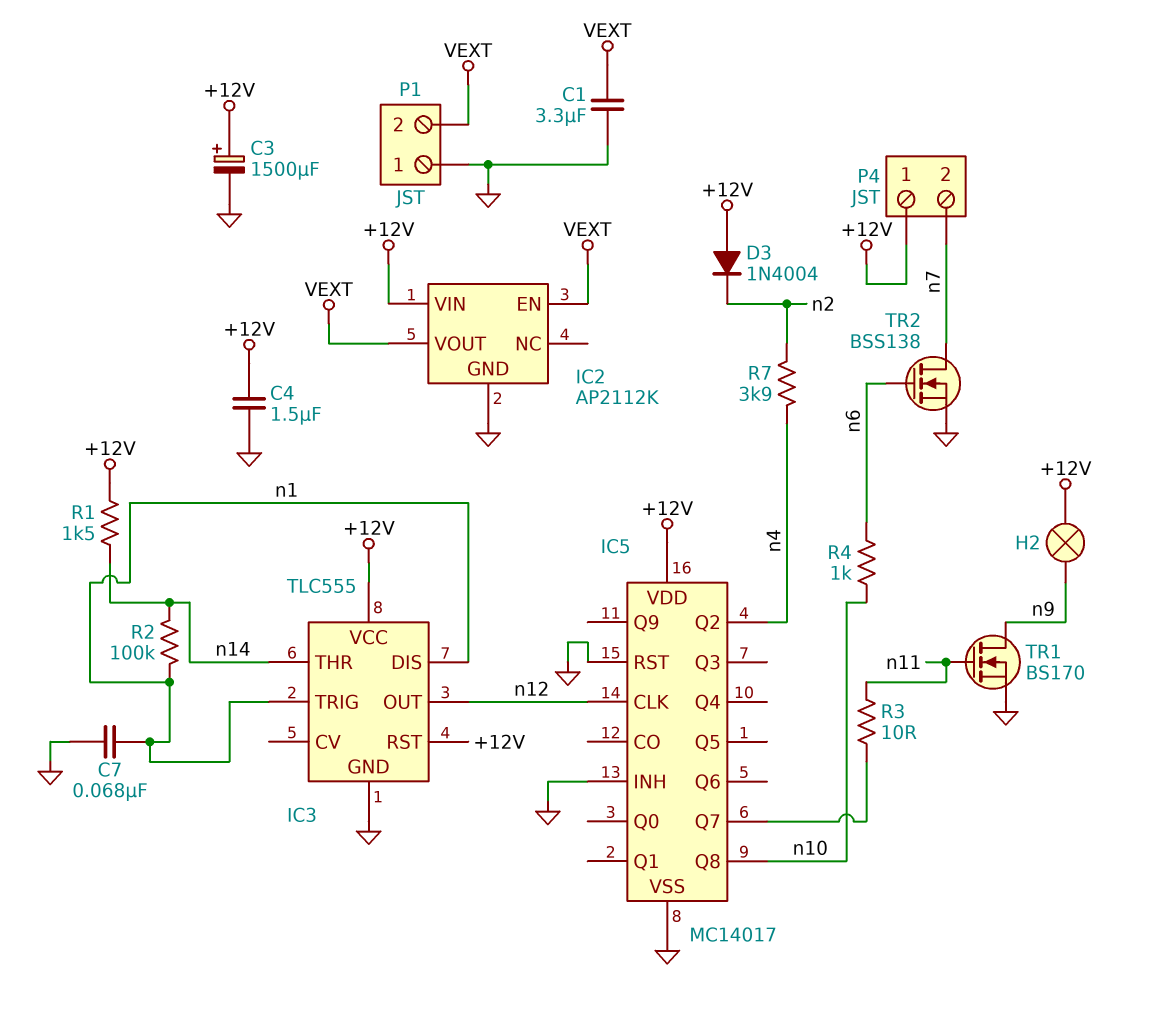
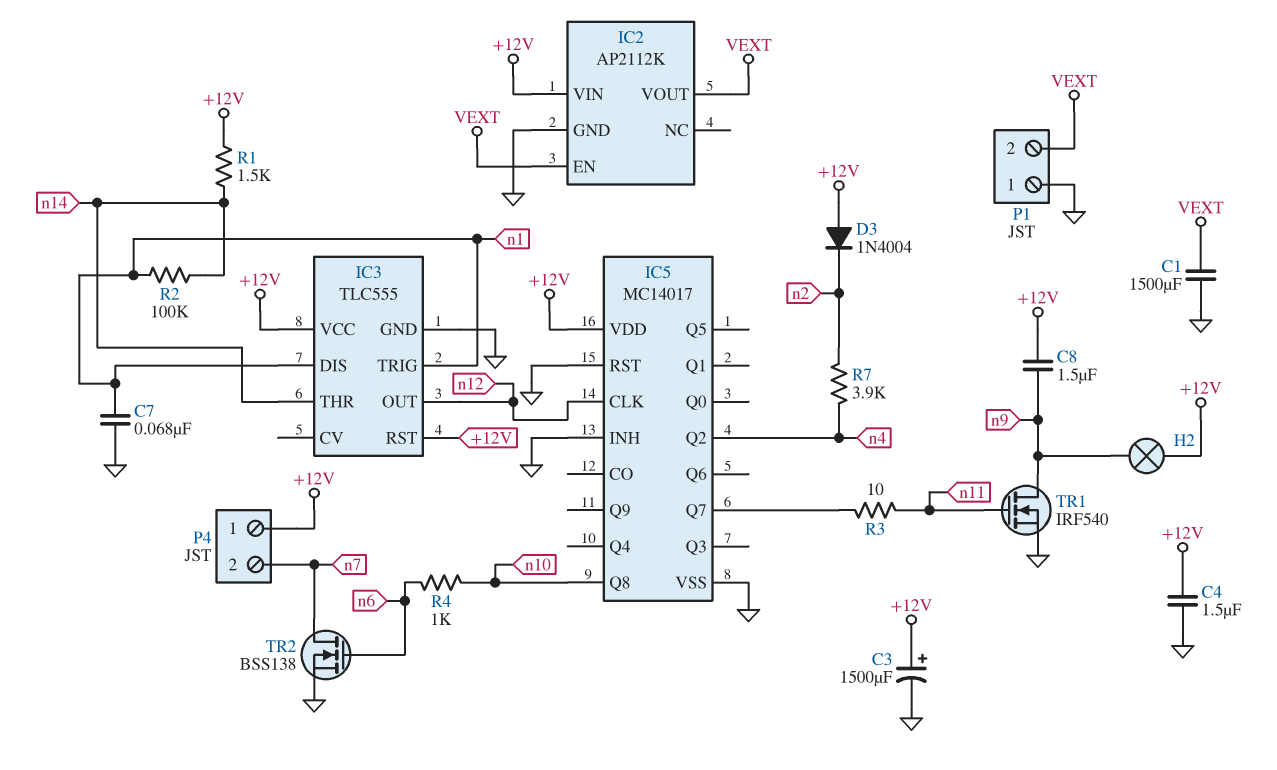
C1: 3.3uF (GND, VEXT) -> 1500uF (GND, VEXT)
C8: none -> 1.5uF (+12V, n9)
TR1: NMOS BS170 (G n11, D n9, S GND) -> NMOS IRF540 (G n11, D n9, S GND)

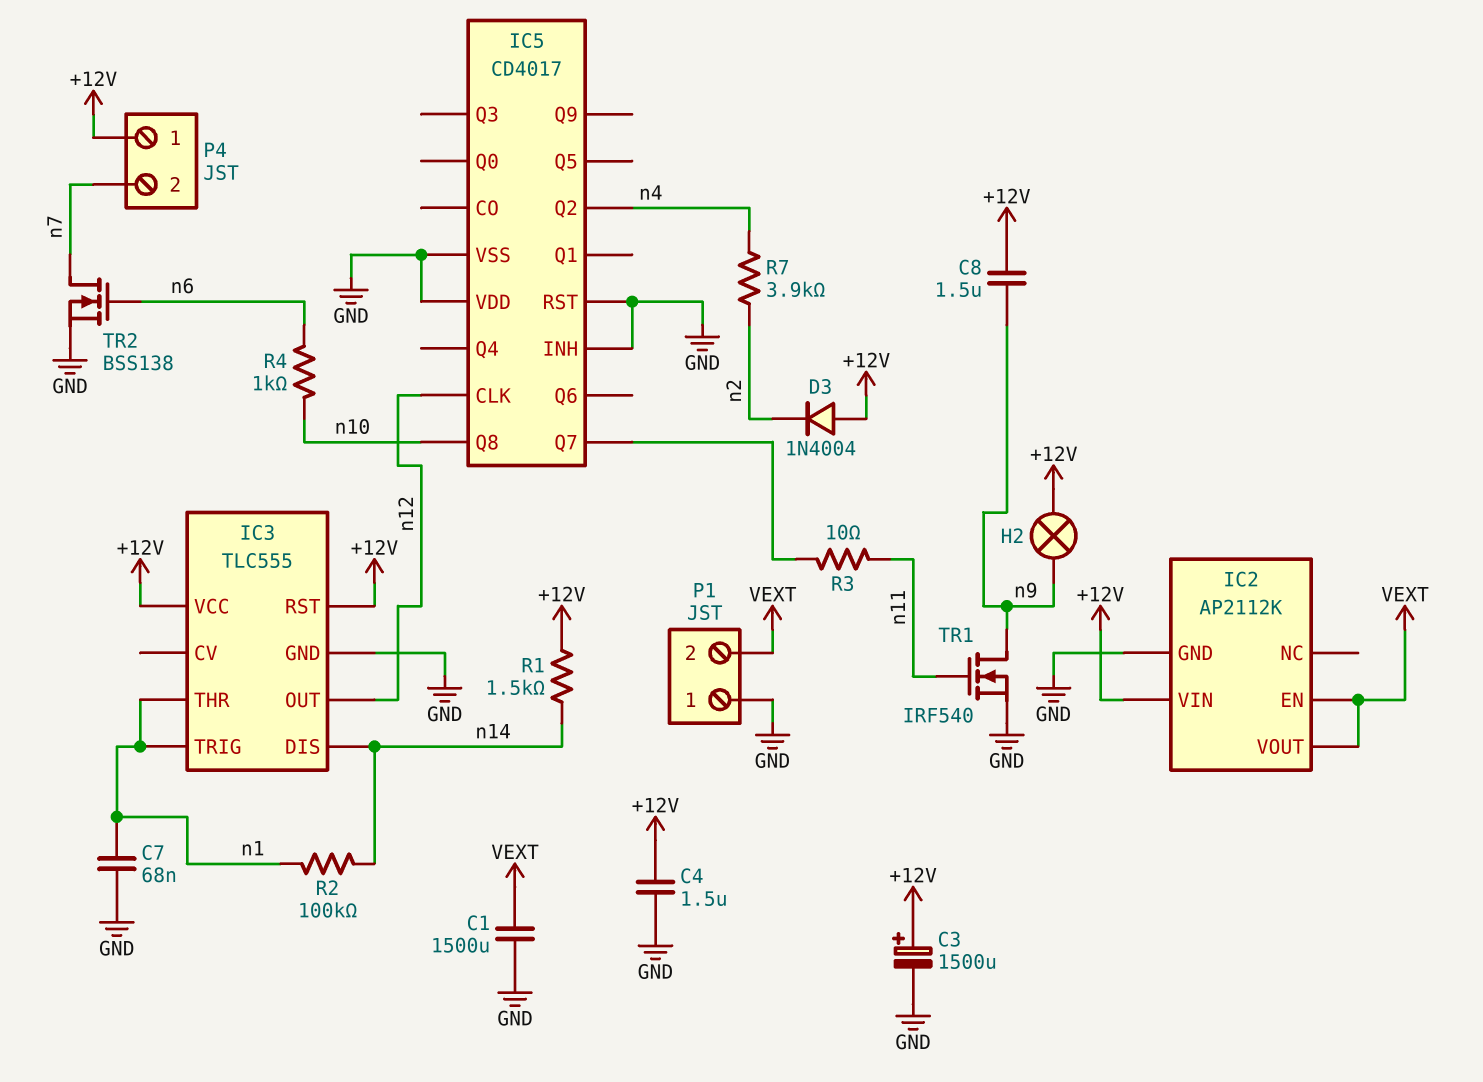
IC3 pin DIS: n1 -> n14
IC3 pin THR: n14 -> n1
IC5: MC14017 -> CD4017
IC5 pin VDD: +12V -> GND

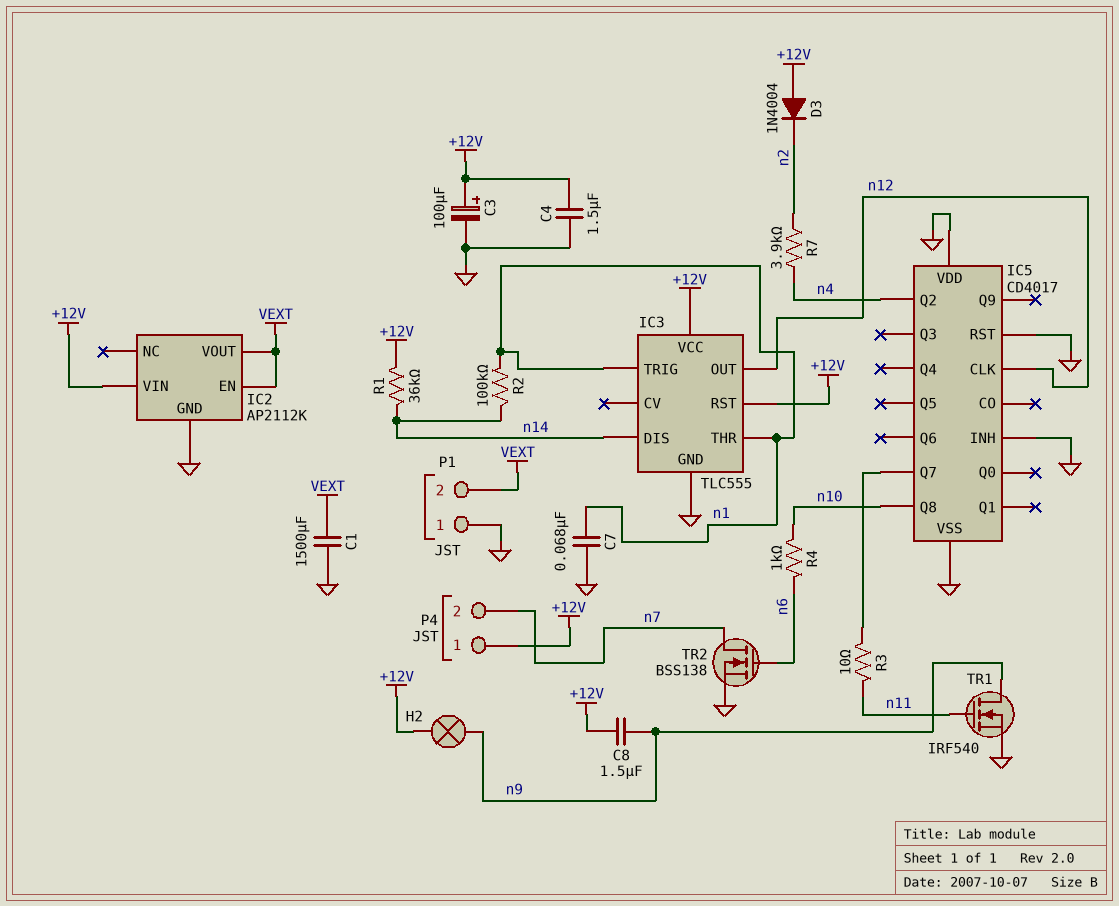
C3: 1500uF (plus +12V, minus GND) -> 100uF (plus +12V, minus GND)
R1: 1.5k (+12V, n14) -> 36k (+12V, n14)

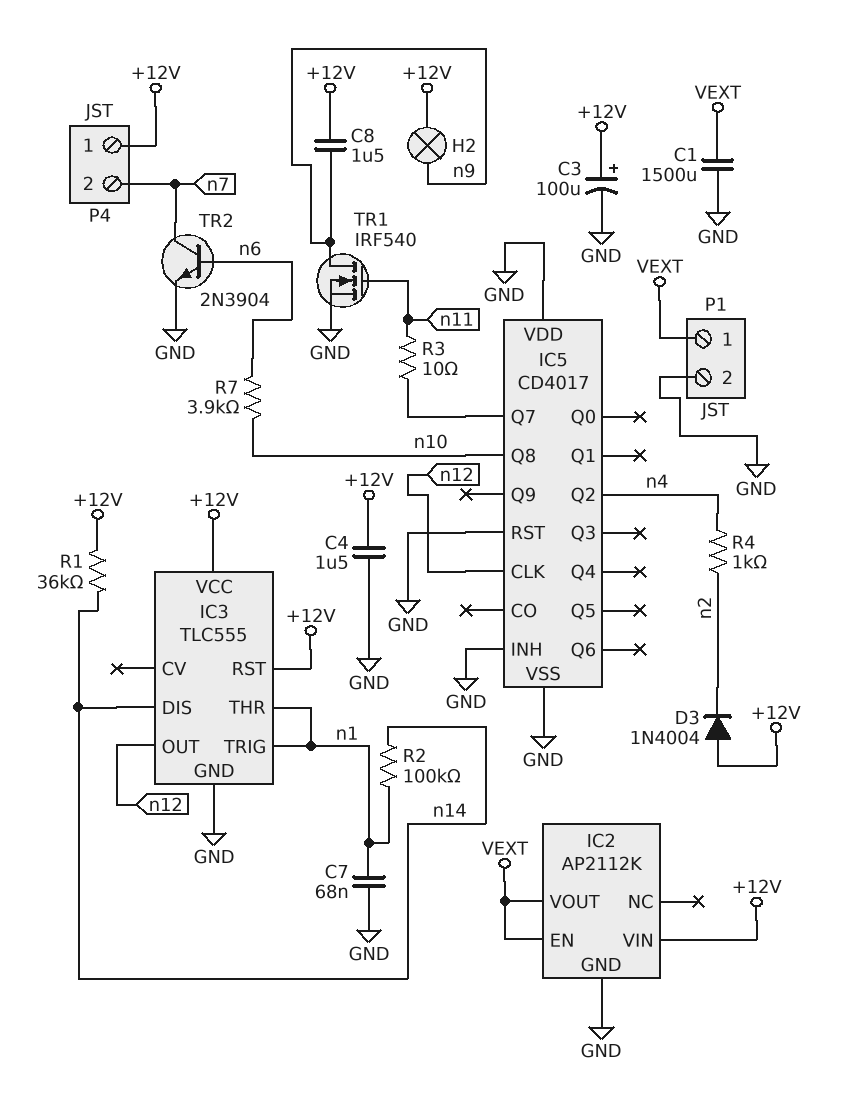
P1 pin 1: GND -> VEXT
P1 pin 2: VEXT -> GND
R4: 1k (n6, n10) -> 1k (n2, n4)
R7: 3.9k (n2, n4) -> 3.9k (n6, n10)
TR2: NMOS BSS138 (G n6, D n7, S GND) -> NPN 2N3904 (B n6, C n7, E GND)

